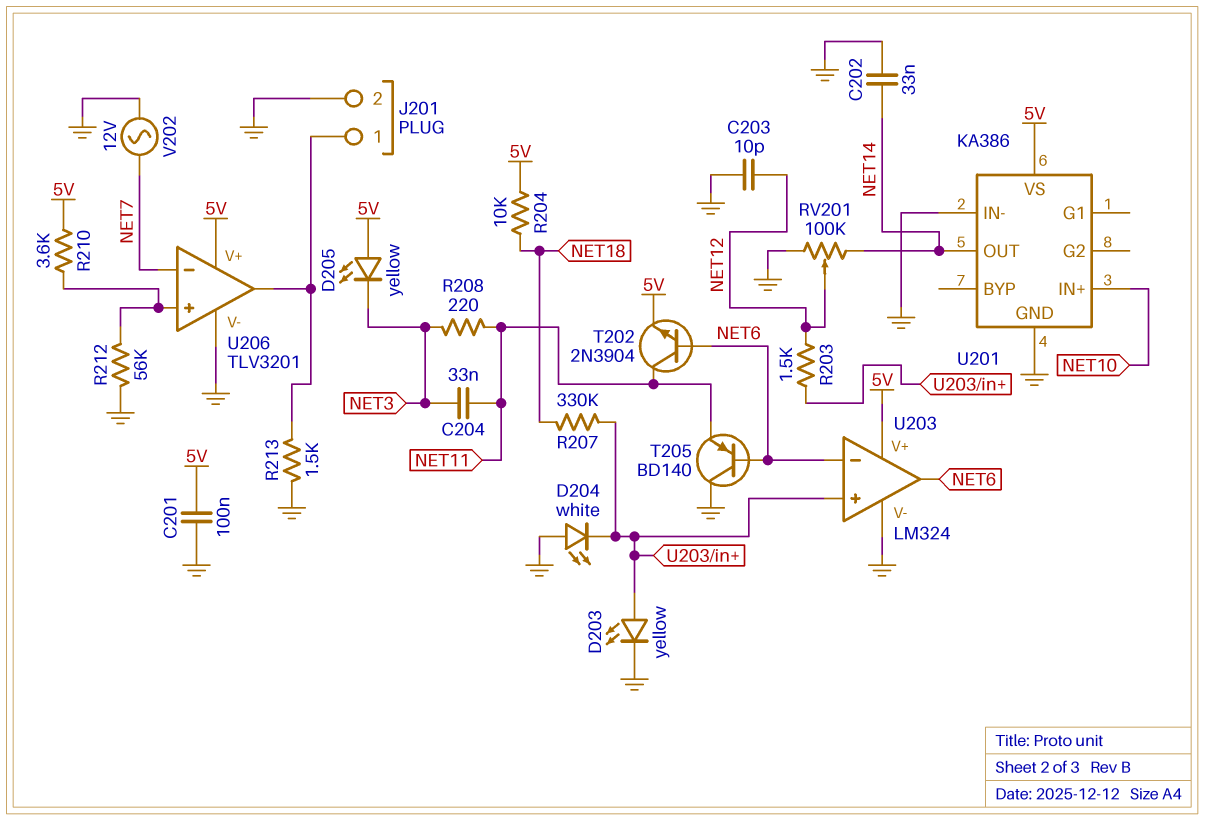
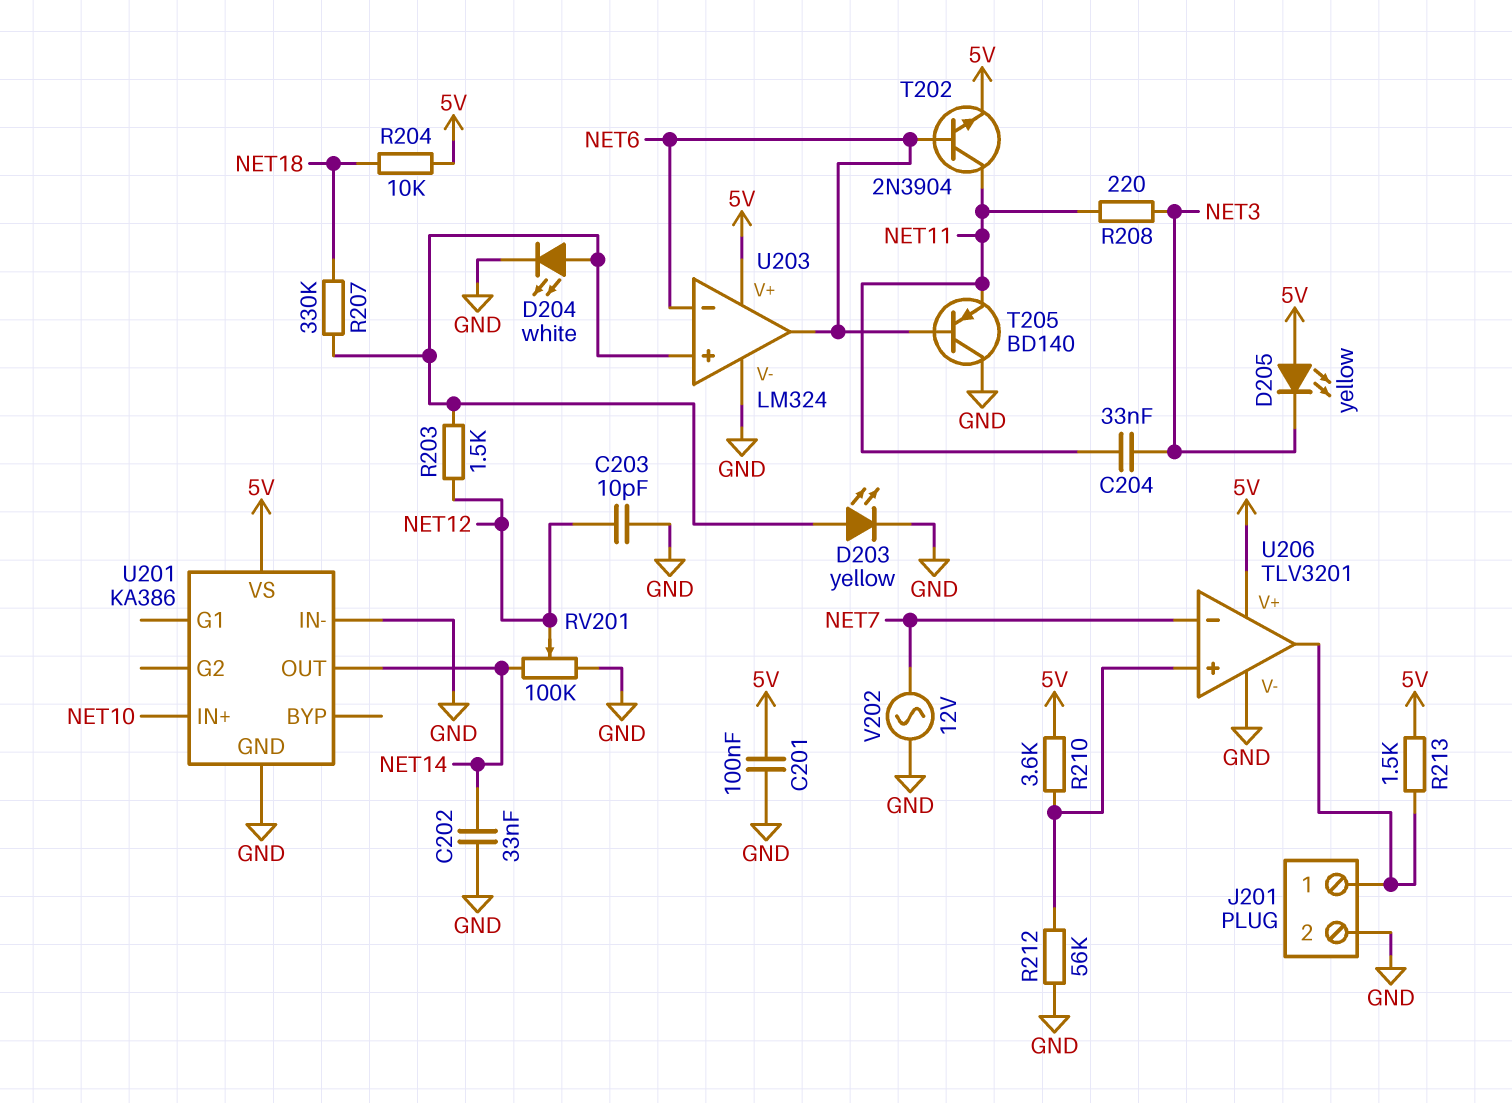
D204: LED white (A GND, K U203/in+) -> LED white (A U203/in+, K GND)
R213: 1.5k (GND, J201/1) -> 1.5k (5V, J201/1)

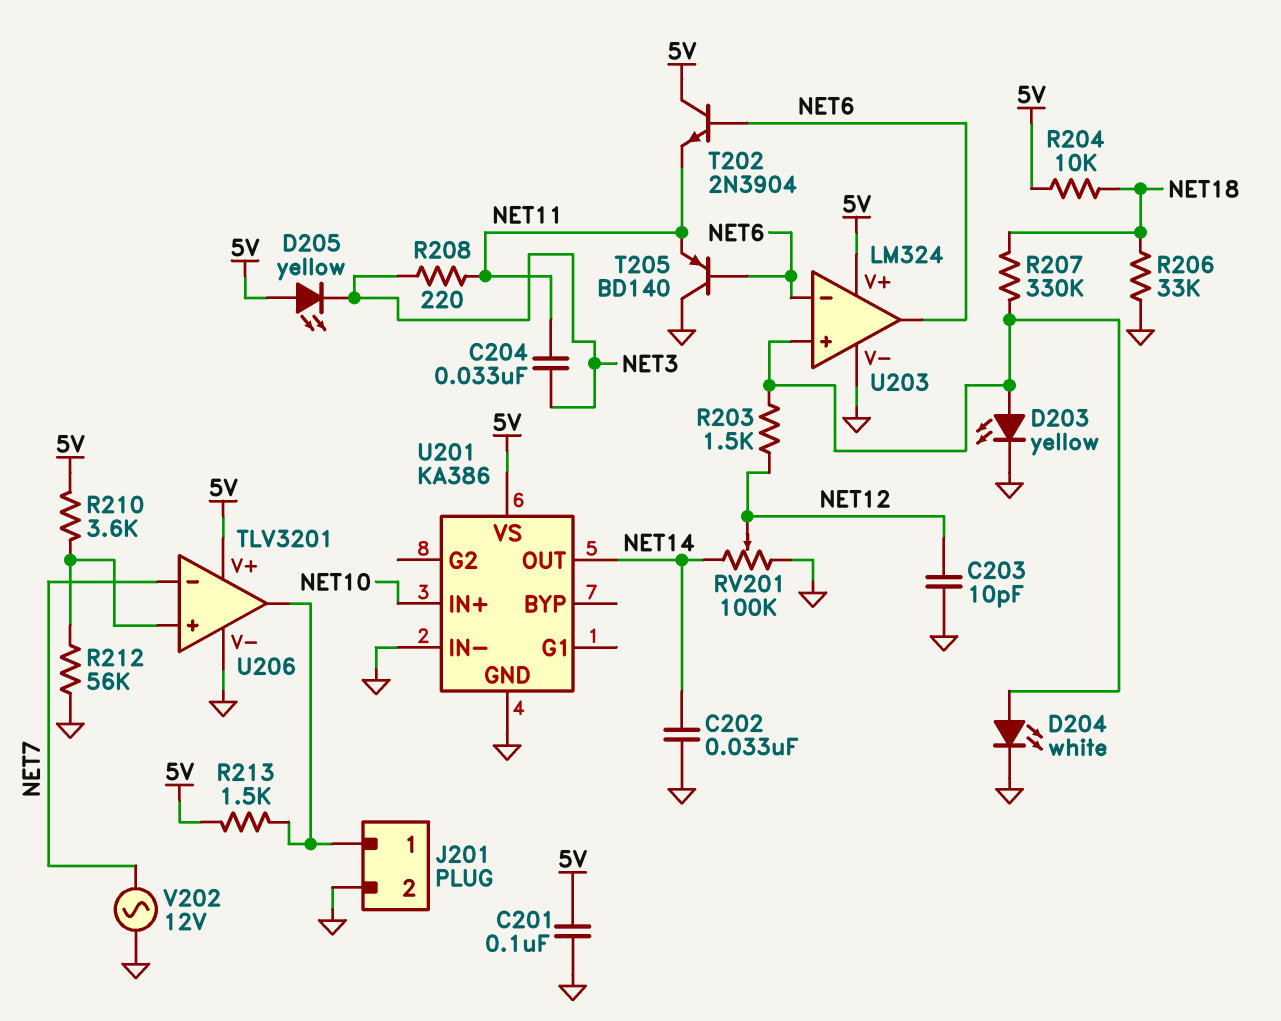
R206: none -> 33k (GND, NET18)
T202: NPN 2N3904 (B NET6, C NET11, E 5V) -> NPN 2N3904 (B NET6, C 5V, E NET11)

